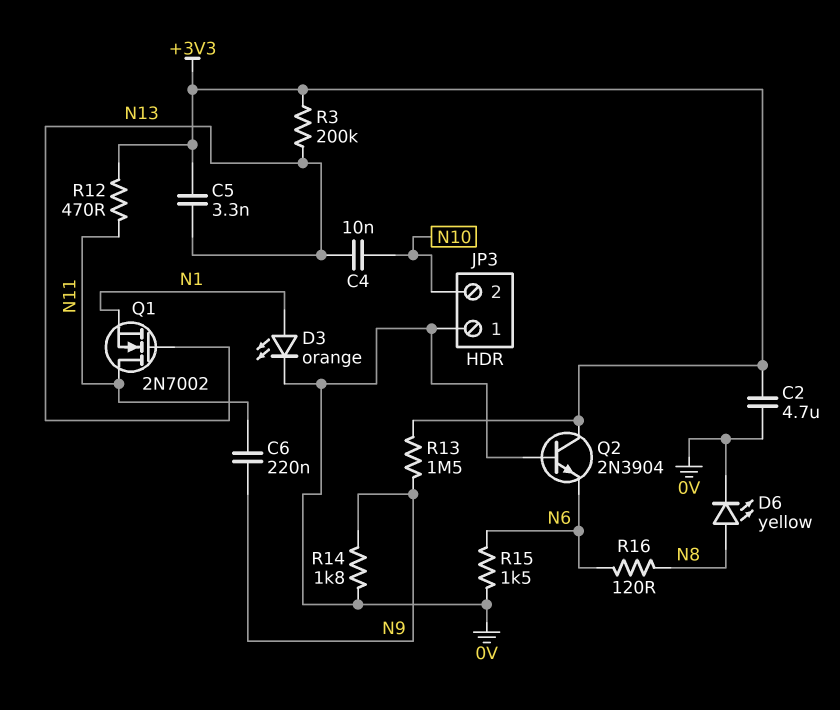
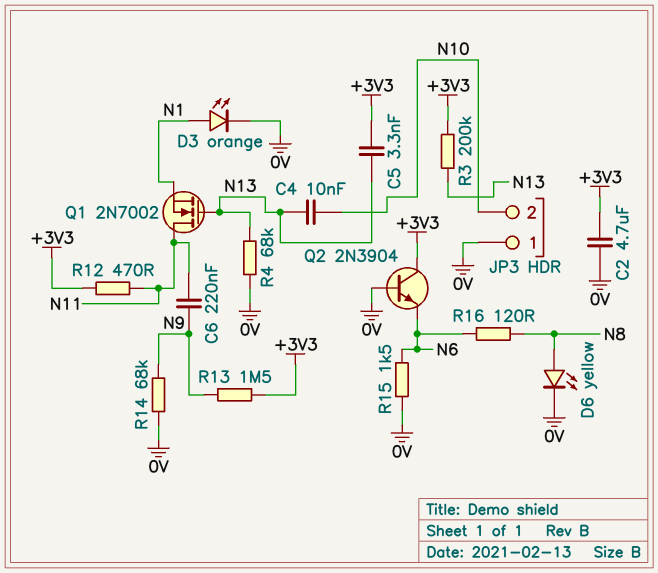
R4: none -> 68k (0V, N13)
R14: 1.8k (0V, N9) -> 68k (0V, N9)

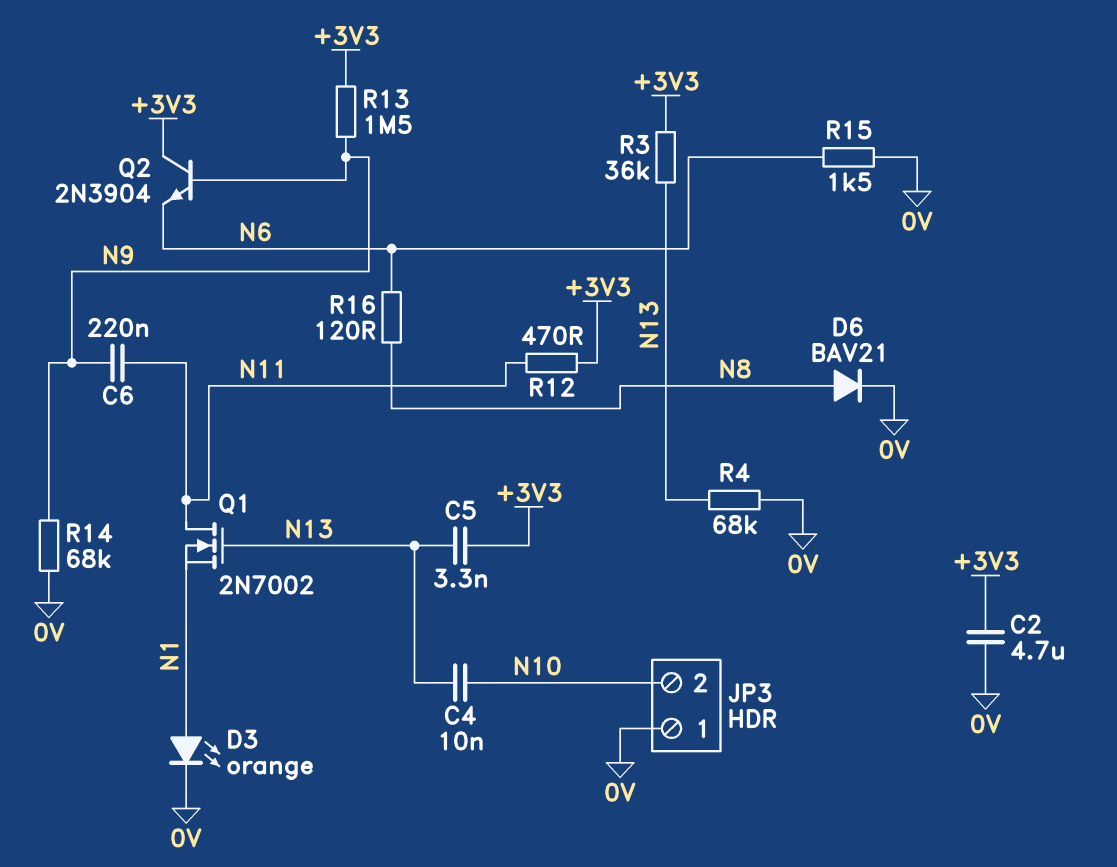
D6: LED yellow (A N8, K 0V) -> diode BAV21 (A N8, K 0V)
Q2: NPN 2N3904 (B 0V, C +3V3, E N6) -> NPN 2N3904 (B N9, C +3V3, E N6)
R3: 200k (+3V3, N13) -> 36k (+3V3, N13)

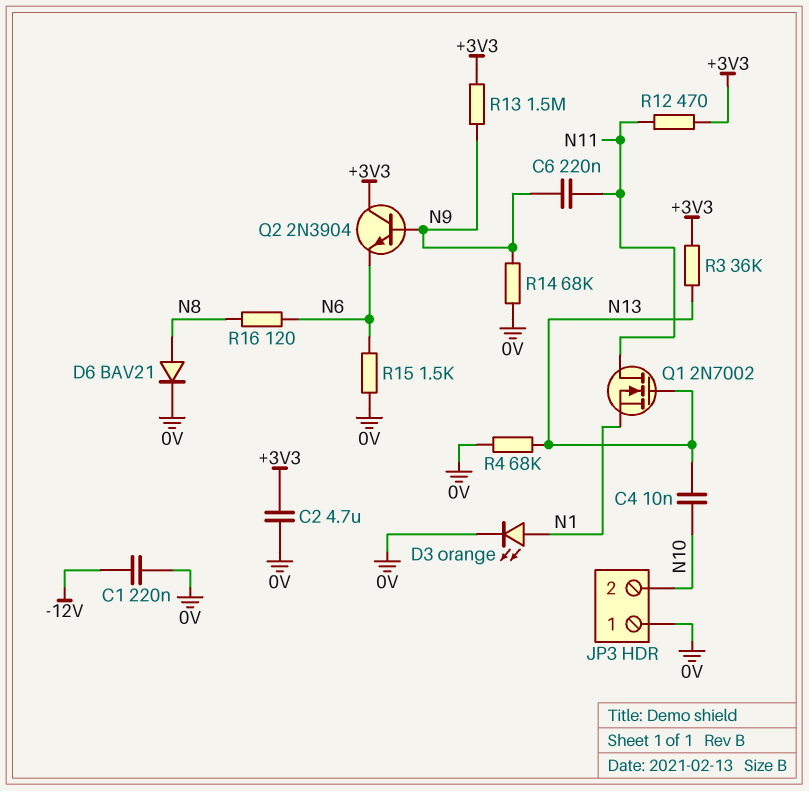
C1: none -> 220nF (-12V, 0V)
C5: 3.3nF (+3V3, N13) -> none

